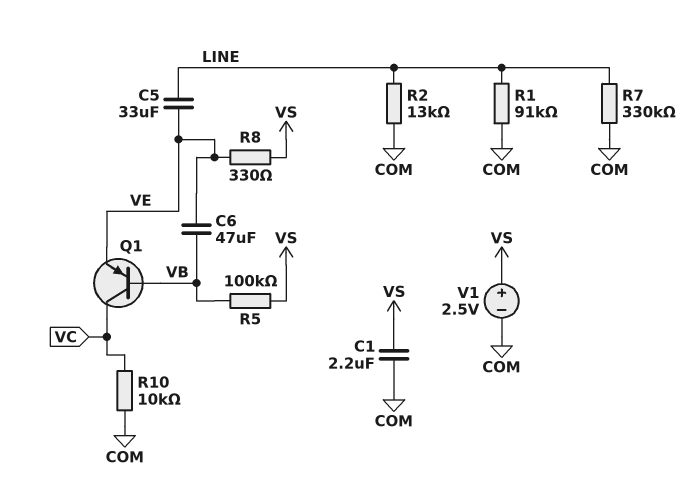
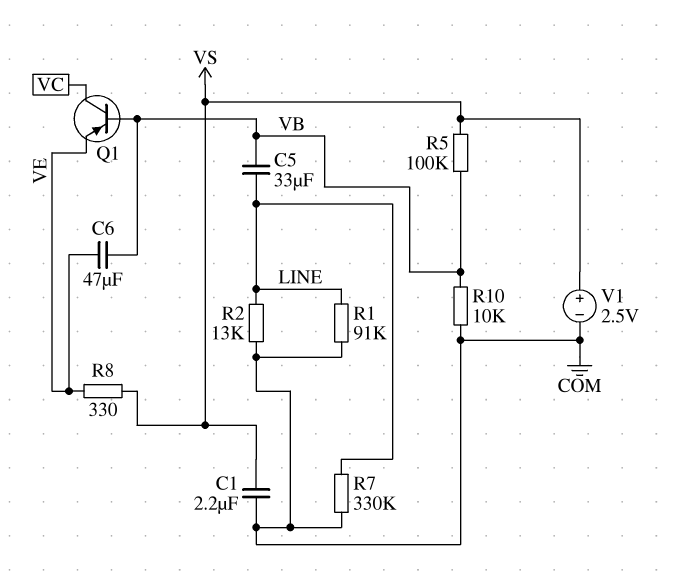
C5: 33uF (LINE, VE) -> 33uF (LINE, VB)
R10: 10k (COM, VC) -> 10k (COM, VB)

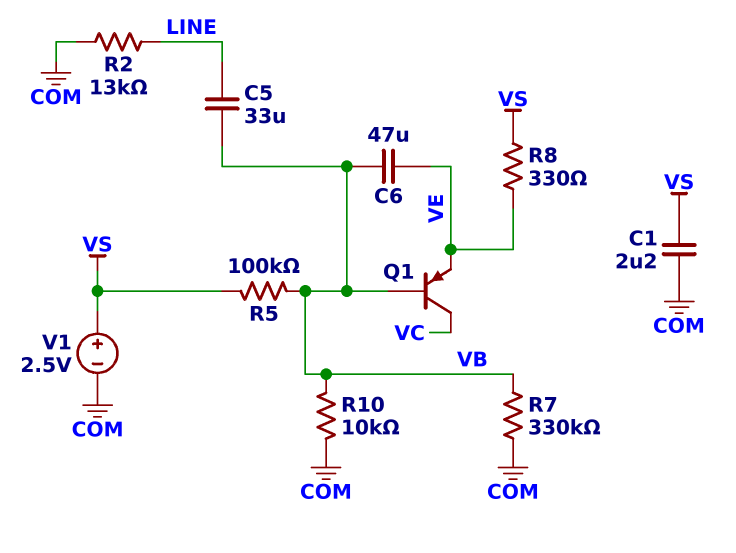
R1: 91k (COM, LINE) -> none
R7: 330k (COM, LINE) -> 330k (COM, VB)

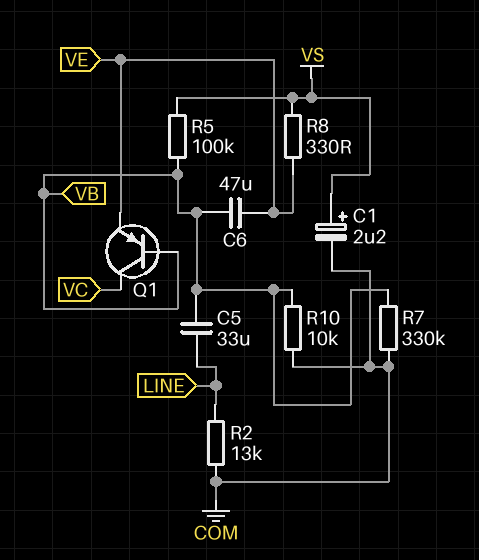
C1: 2.2uF (COM, VS) -> 2.2uF (plus VS, minus COM)
V1: 2.5V (plus VS, minus COM) -> none

